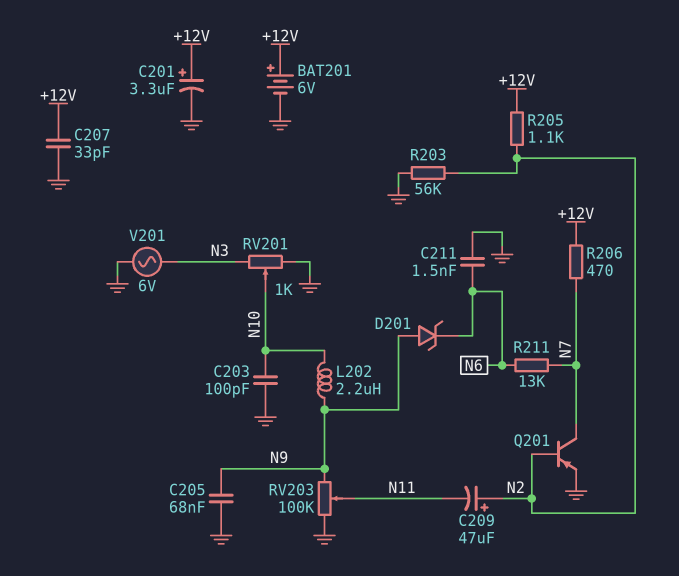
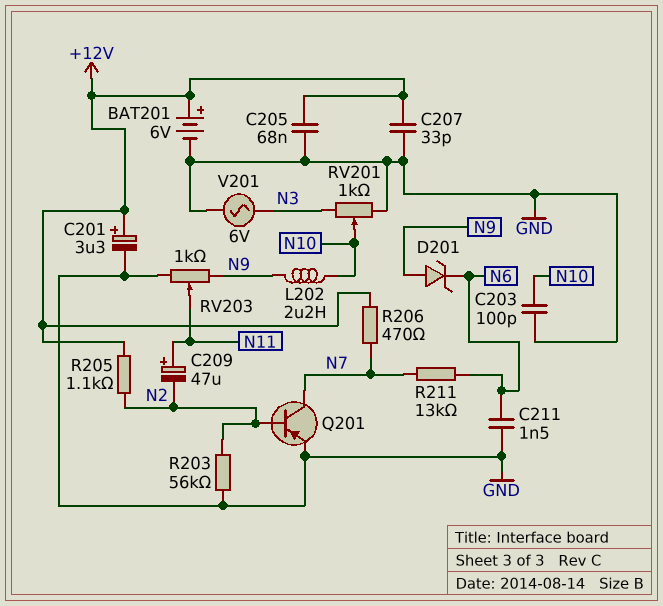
C205: 68nF (GND, N9) -> 68nF (+12V, GND)
C209: 47uF (plus N2, minus N11) -> 47uF (plus N11, minus N2)
RV203: 100k (GND, N9, wiper N11) -> 1k (GND, N9, wiper N11)

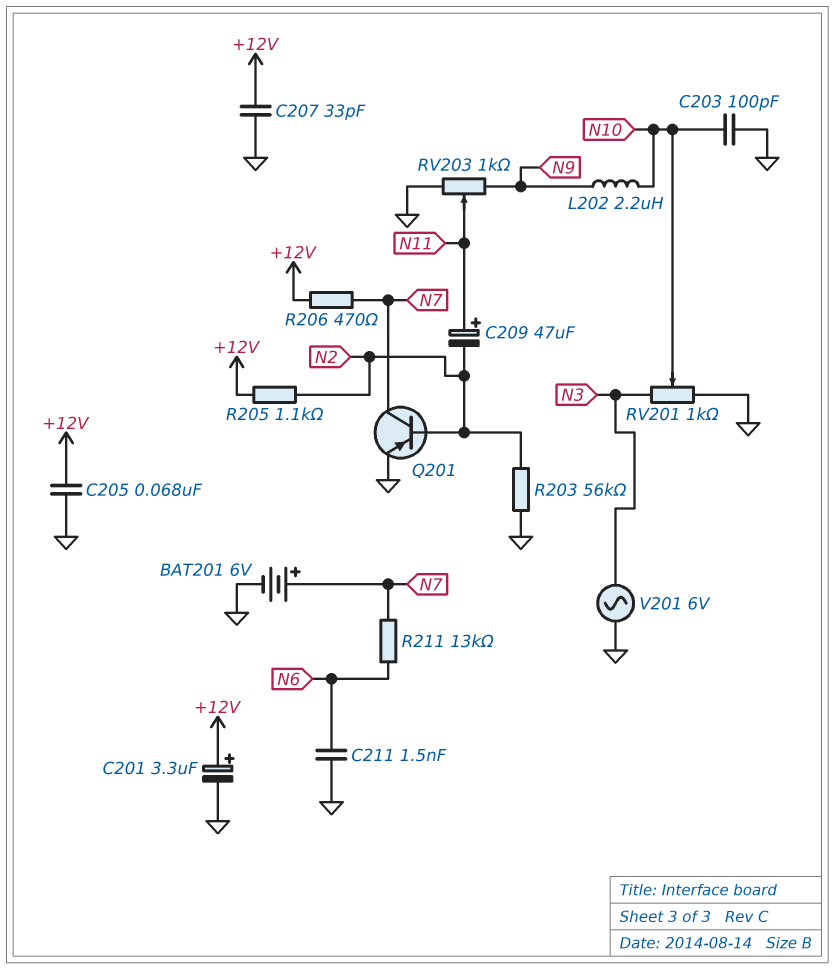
BAT201: 6V (plus +12V, minus GND) -> 6V (plus N7, minus GND)
D201: zener (A N9, K N6) -> none

